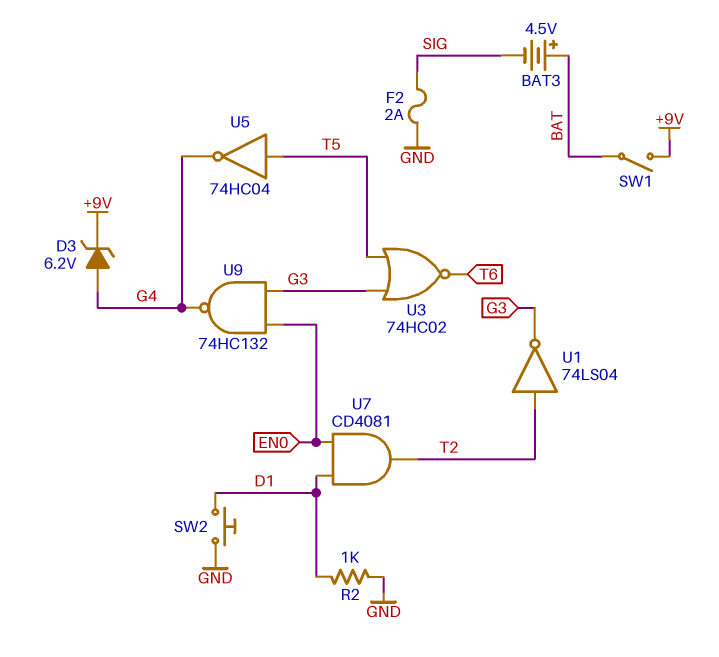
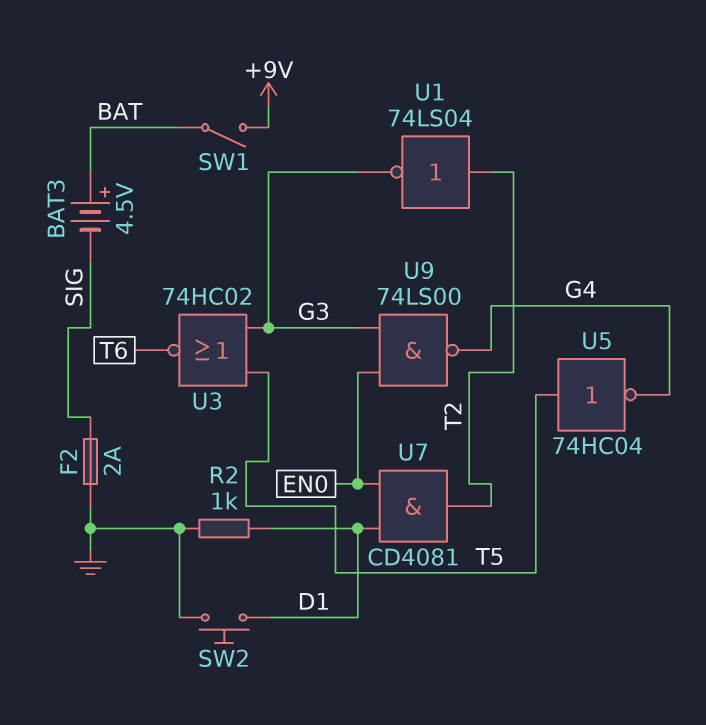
D3: zener 6.2V (A G4, K +9V) -> none
U9: NAND 74HC132 (in EN0, in G3, out G4) -> NAND 74LS00 (in EN0, in G3, out G4)

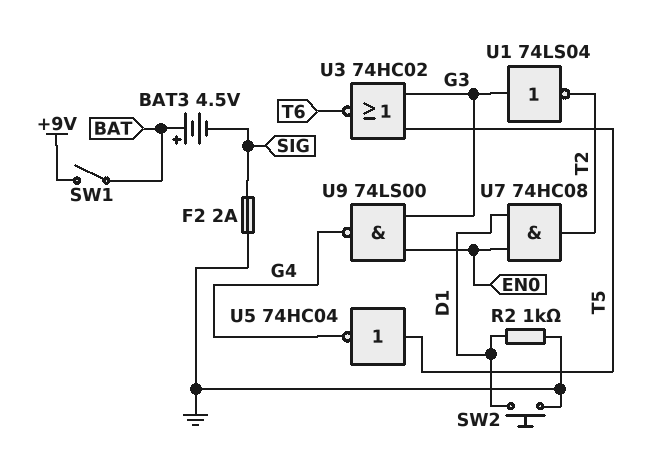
U1: NOT 74LS04 (in T2, out G3) -> NOT 74LS04 (in G3, out T2)
U7: AND CD4081 (in D1, in EN0, out T2) -> AND 74HC08 (in D1, in EN0, out T2)

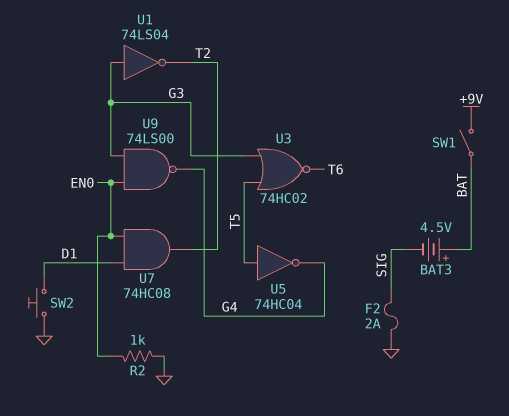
R2: 1k (D1, GND) -> 1k (EN0, GND)

